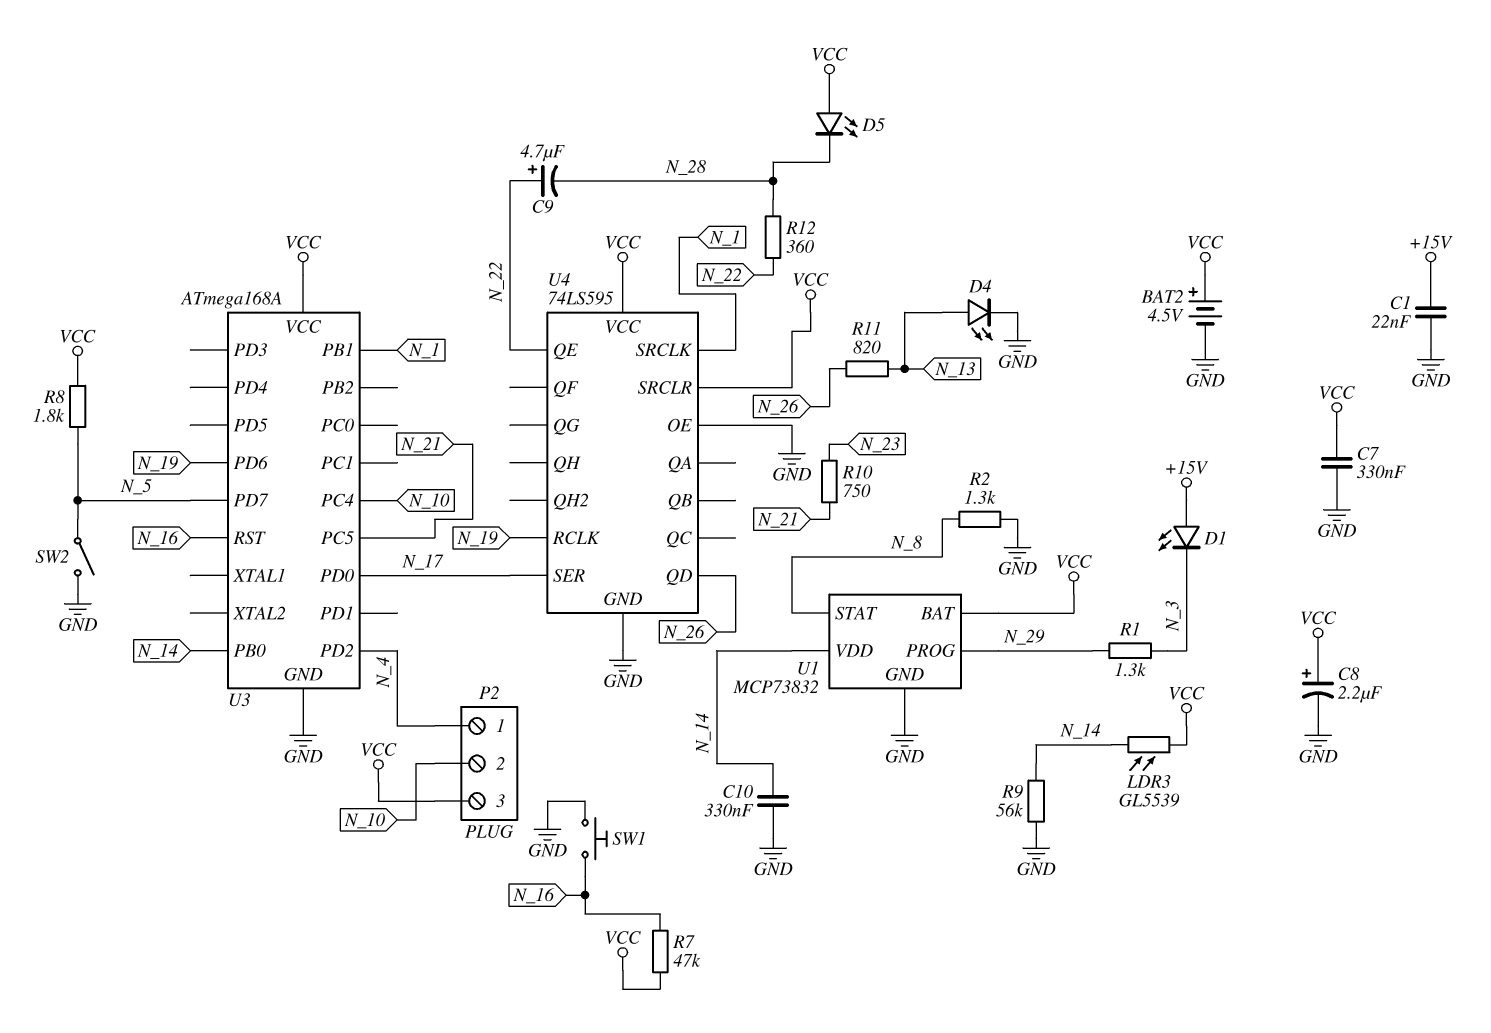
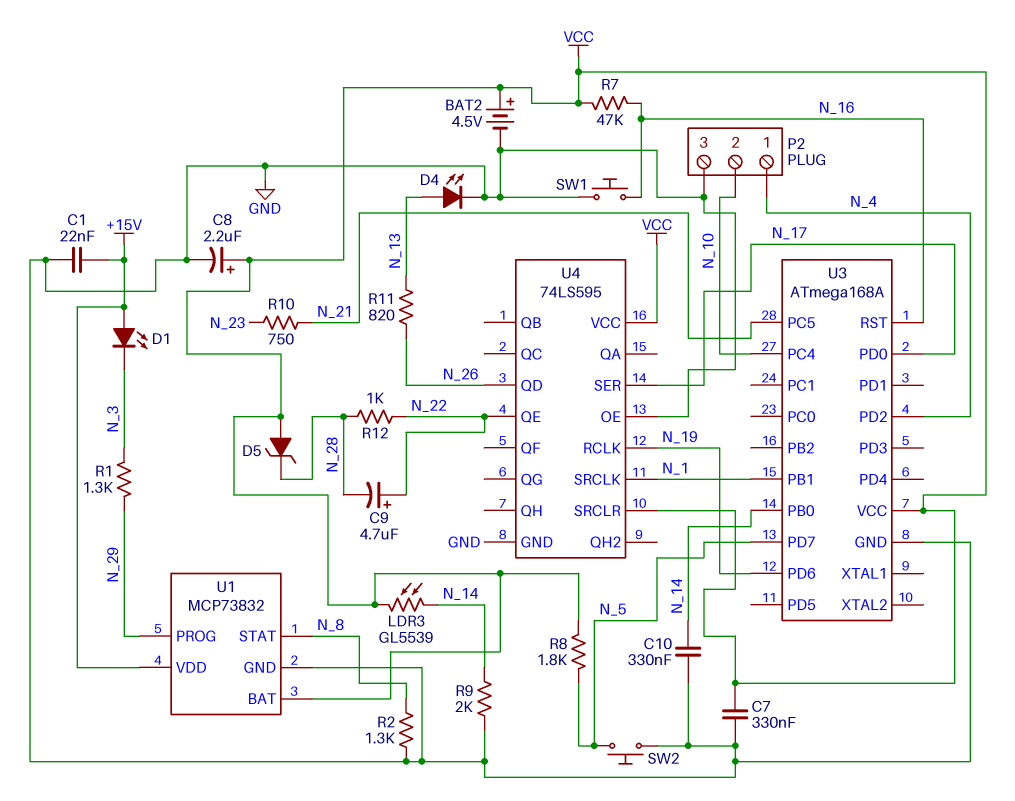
D5: LED (A VCC, K N_28) -> zener (A VCC, K N_28)
P2 pin 3: VCC -> GND
R9: 56k (GND, N_14) -> 2k (GND, N_14)
R12: 360 (N_22, N_28) -> 1k (N_22, N_28)
SW2: switch (GND, N_5) -> button (GND, N_5)
U1 pin VDD: N_14 -> +15V

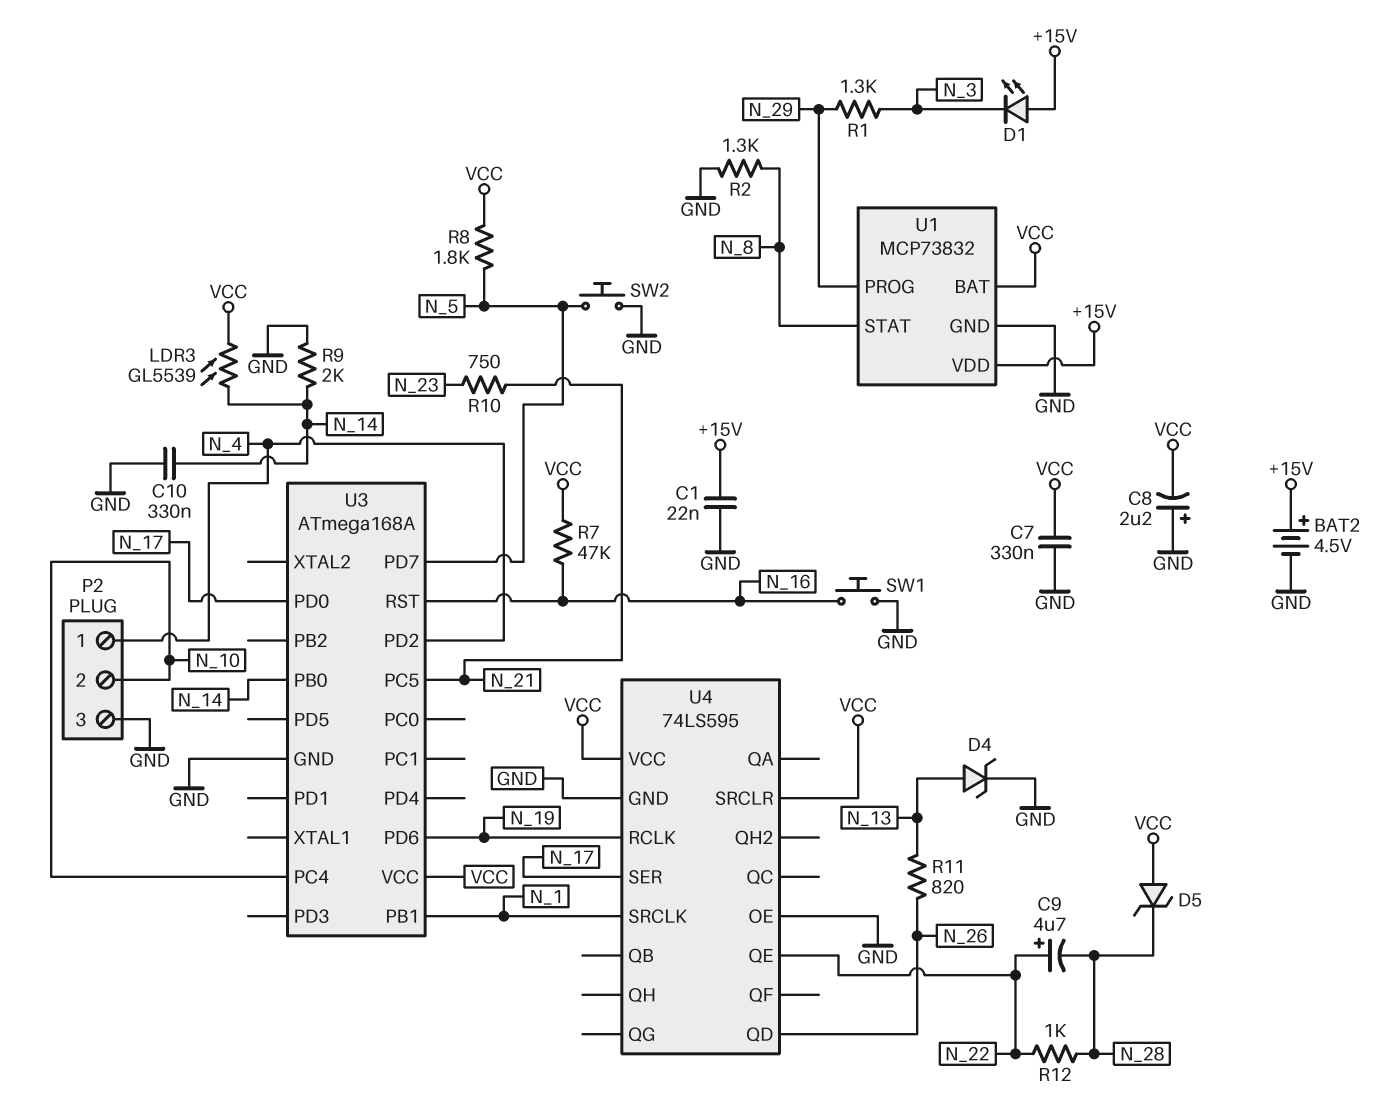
BAT2: 4.5V (plus VCC, minus GND) -> 4.5V (plus +15V, minus GND)
C8: 2.2uF (plus VCC, minus GND) -> 2.2uF (plus GND, minus VCC)
D4: LED (A N_13, K GND) -> zener (A N_13, K GND)

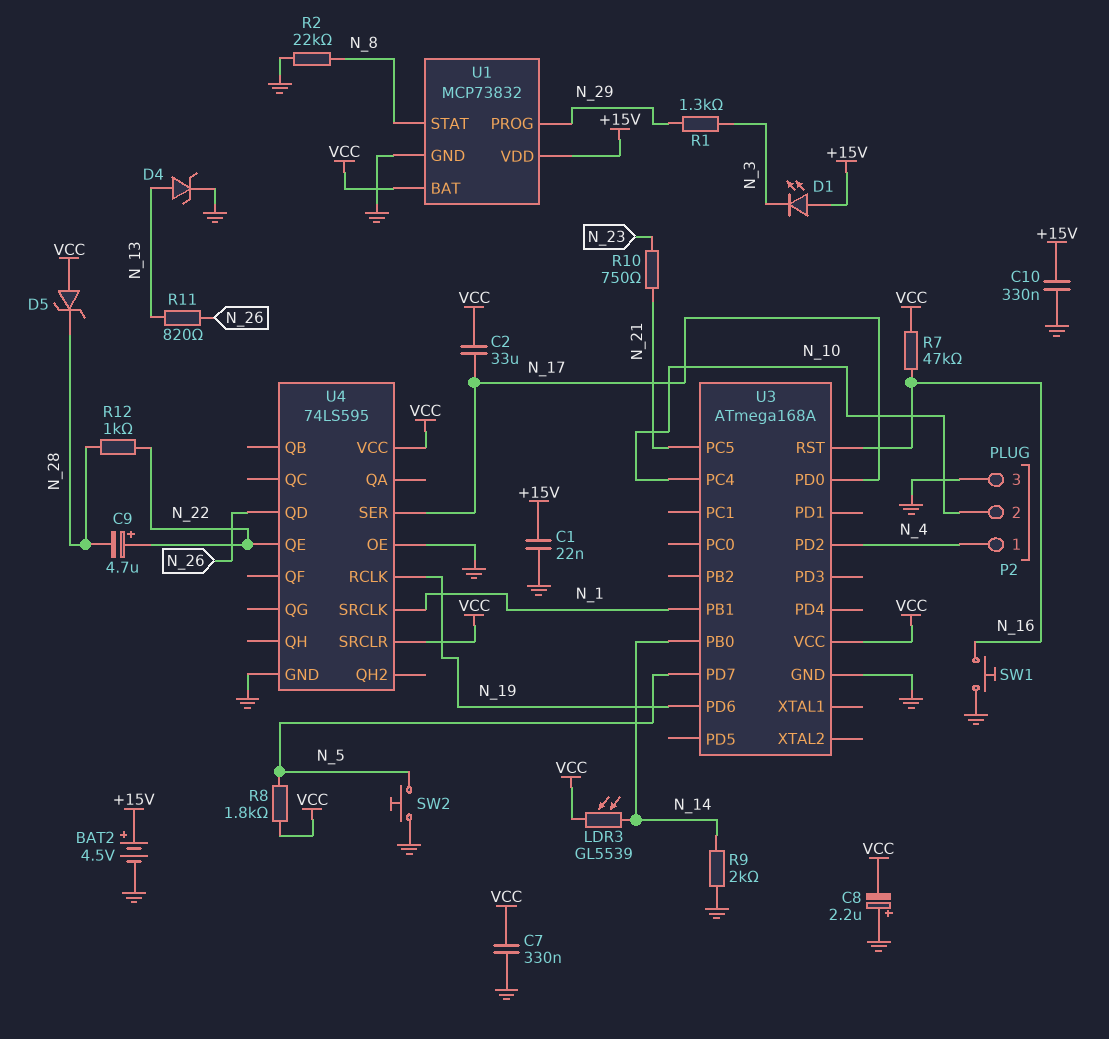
C2: none -> 33uF (N_17, VCC)
C10: 330nF (GND, N_14) -> 330nF (+15V, GND)
R2: 1.3k (GND, N_8) -> 22k (GND, N_8)

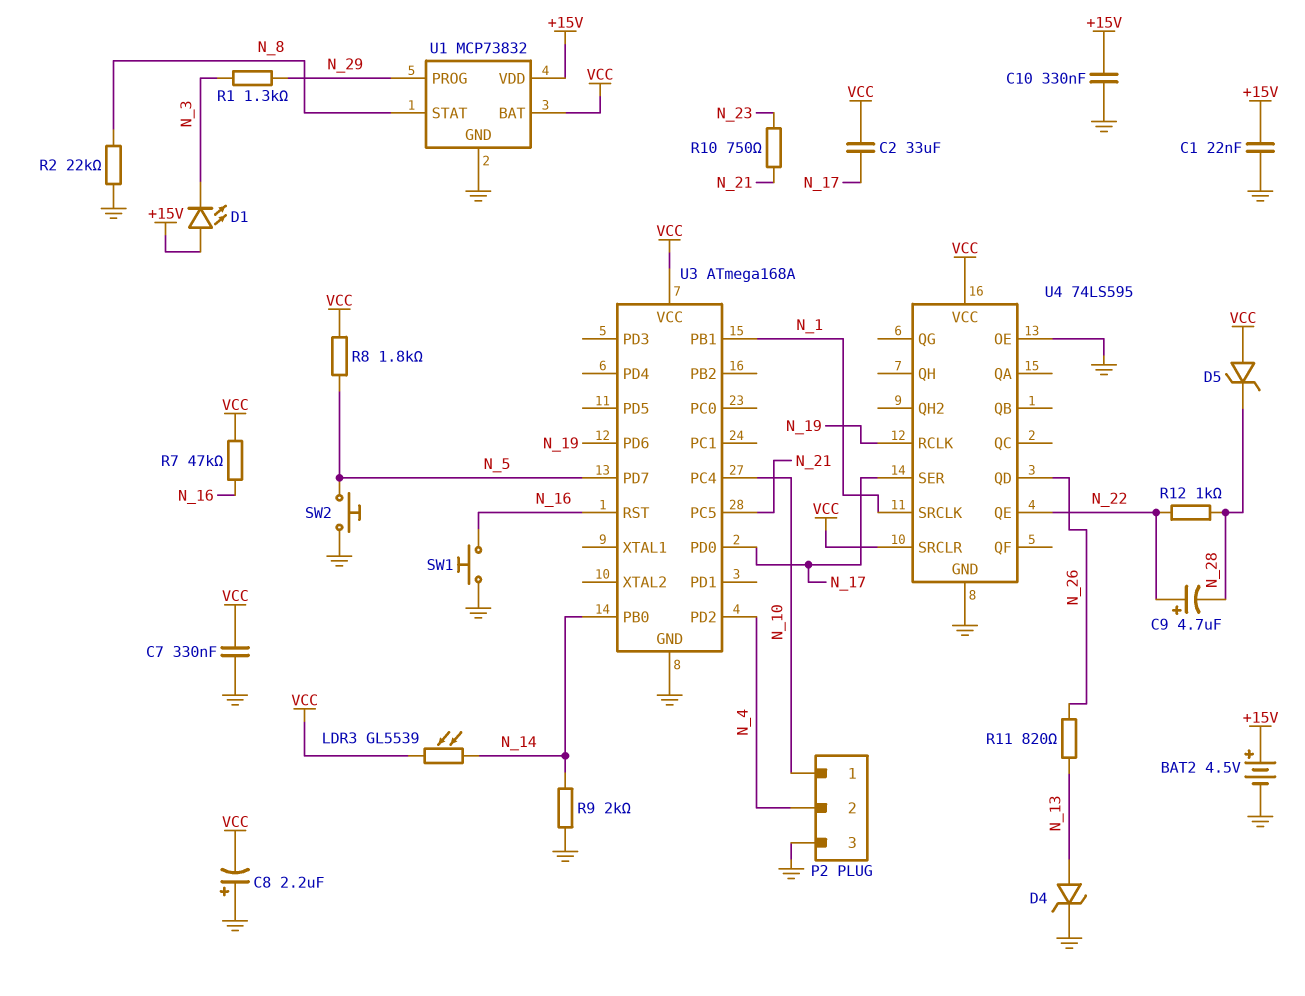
P2 pin 1: N_4 -> N_10
P2 pin 2: N_10 -> N_4

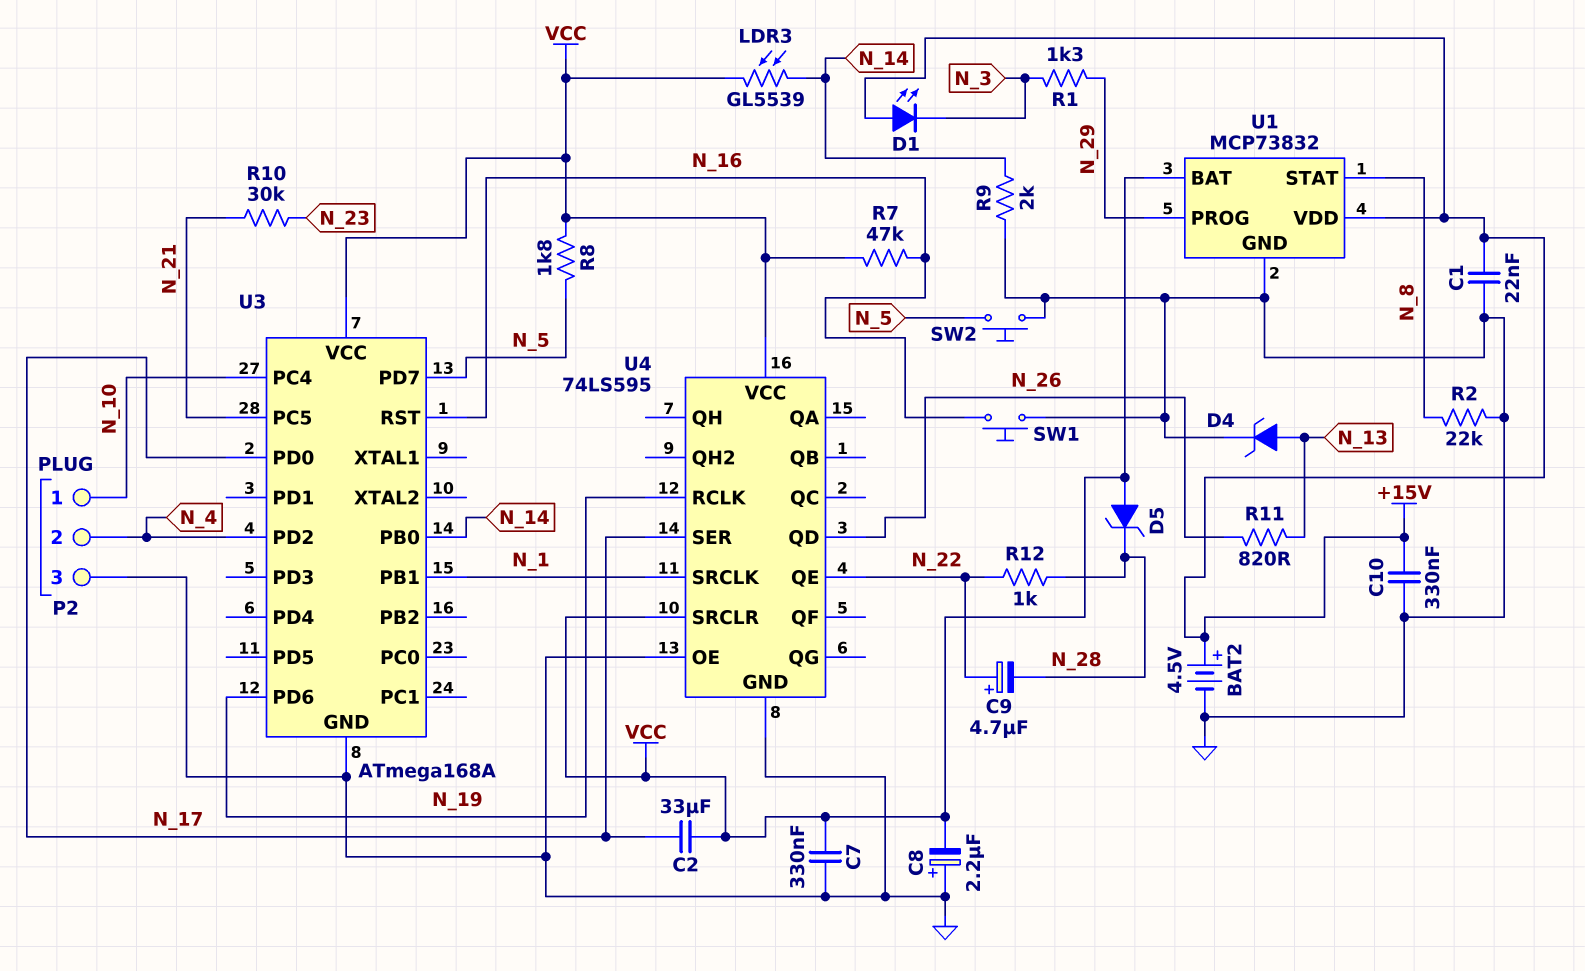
R10: 750 (N_21, N_23) -> 30k (N_21, N_23)

